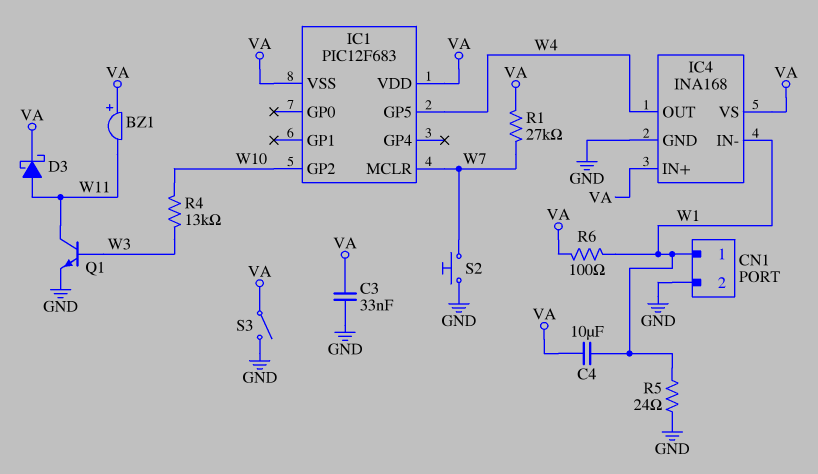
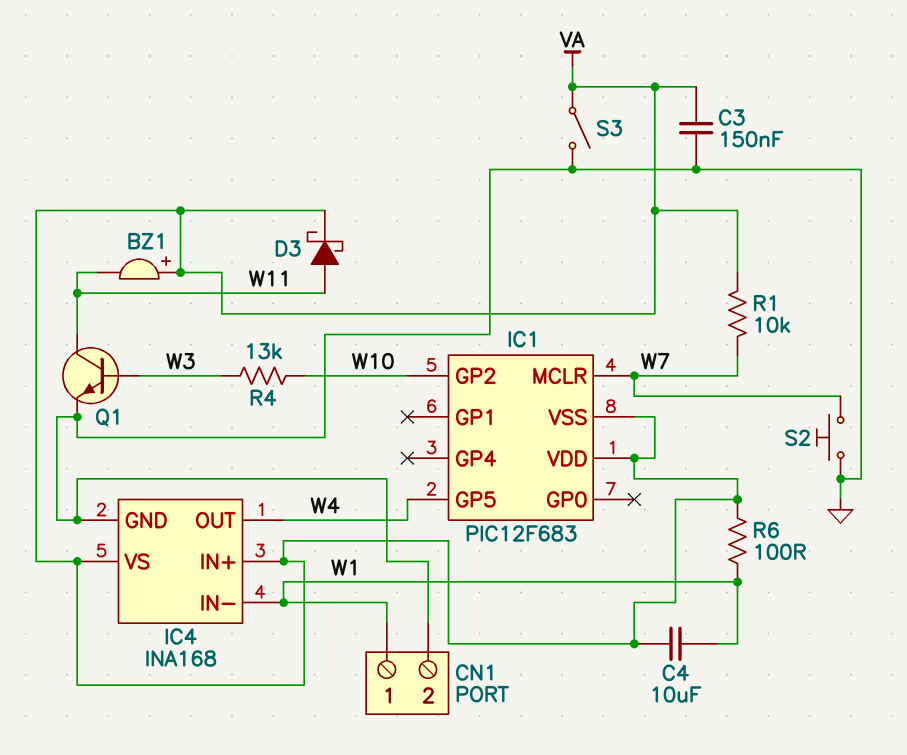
C3: 33nF (GND, VA) -> 150nF (GND, VA)
R1: 27k (VA, W7) -> 10k (VA, W7)
R5: 24 (GND, W1) -> none

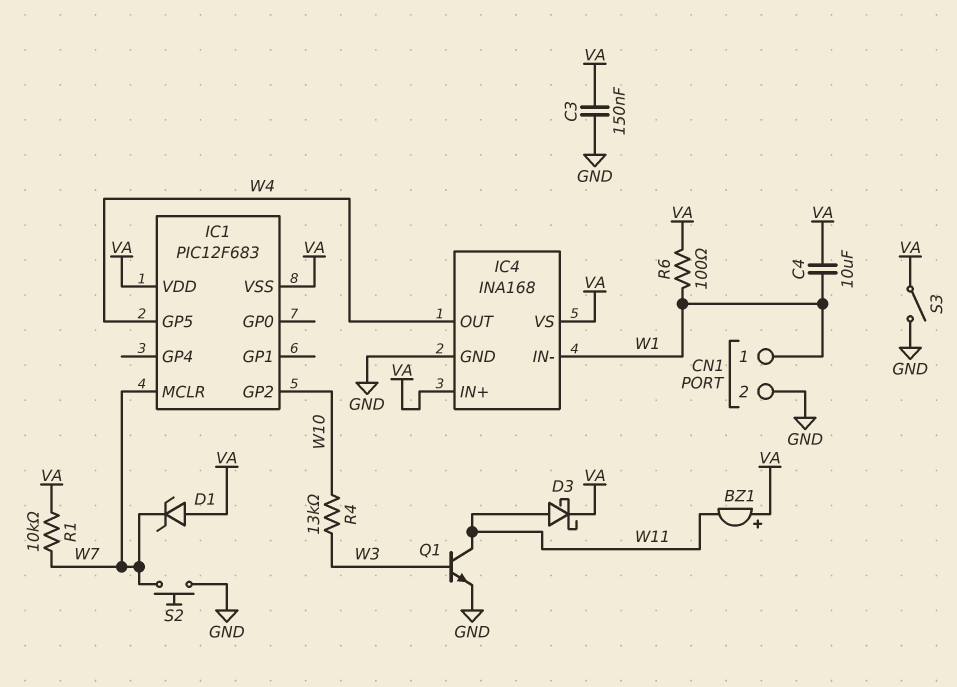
D1: none -> zener (A VA, K W7)

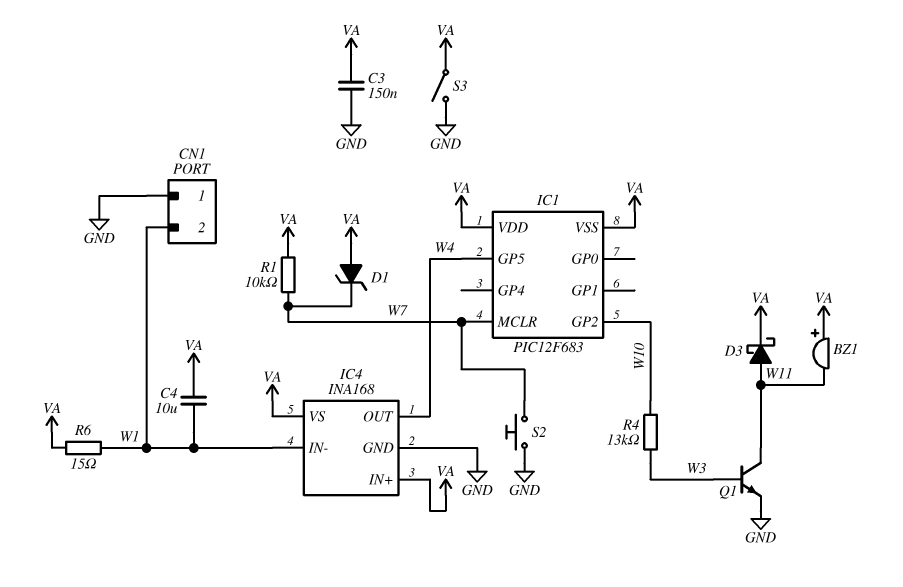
CN1 pin 1: W1 -> GND
CN1 pin 2: GND -> W1
R6: 100 (VA, W1) -> 15 (VA, W1)

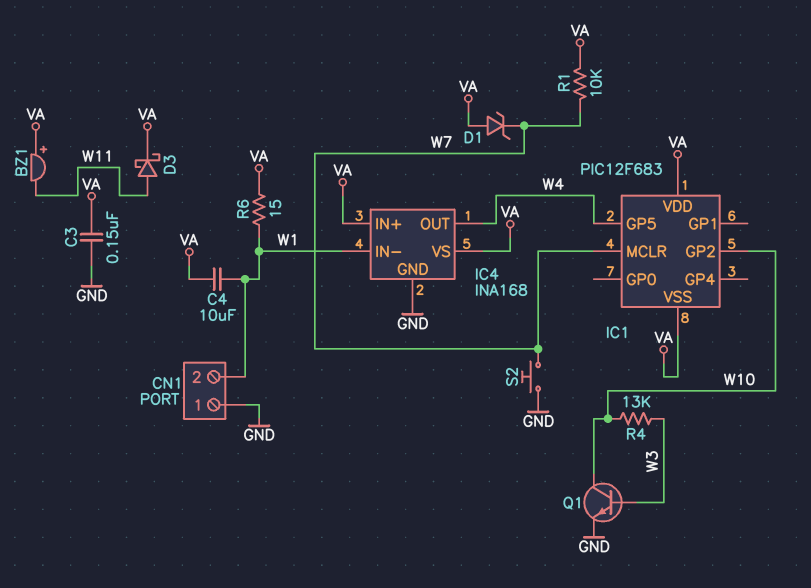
Q1: NPN (B W3, C W11, E GND) -> NPN (B W3, C W10, E GND)
S3: switch (GND, VA) -> none

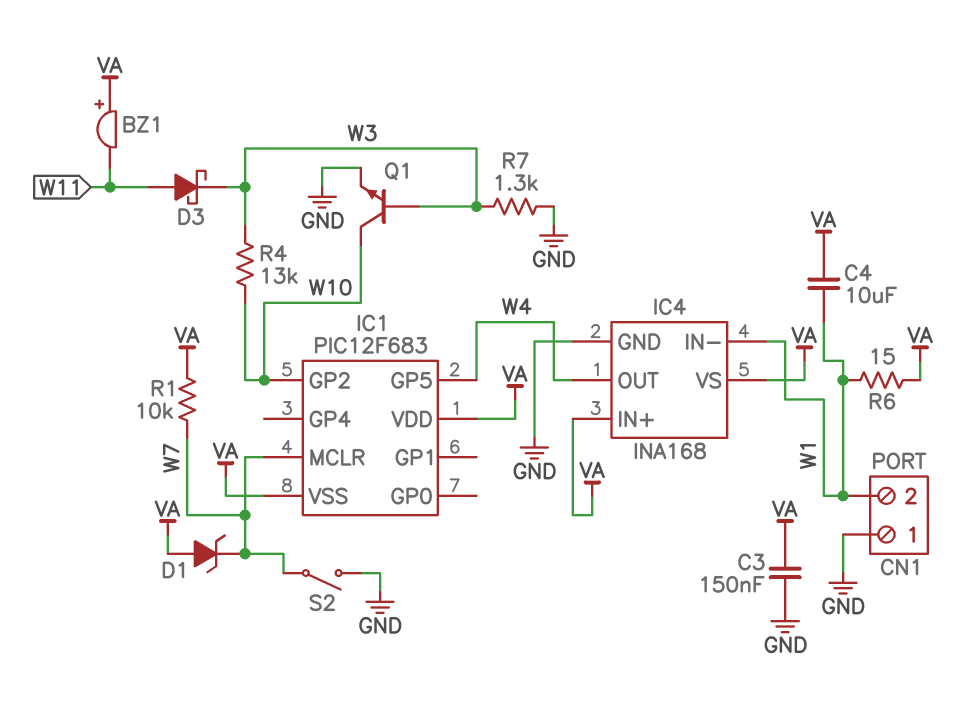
D3: schottky (A W11, K VA) -> schottky (A W11, K W3)
R7: none -> 1.3k (GND, W3)
S2: button (GND, W7) -> switch (GND, W7)

